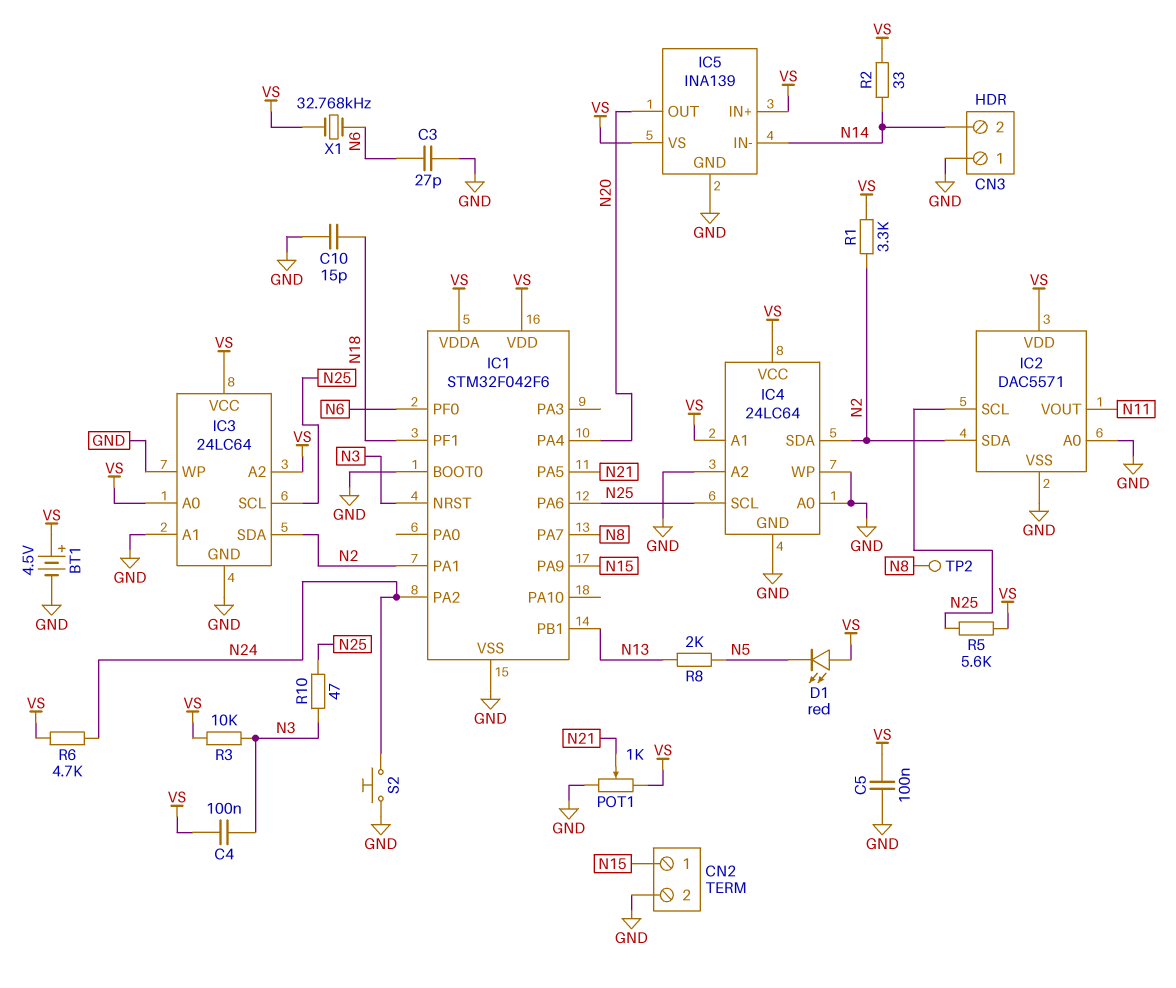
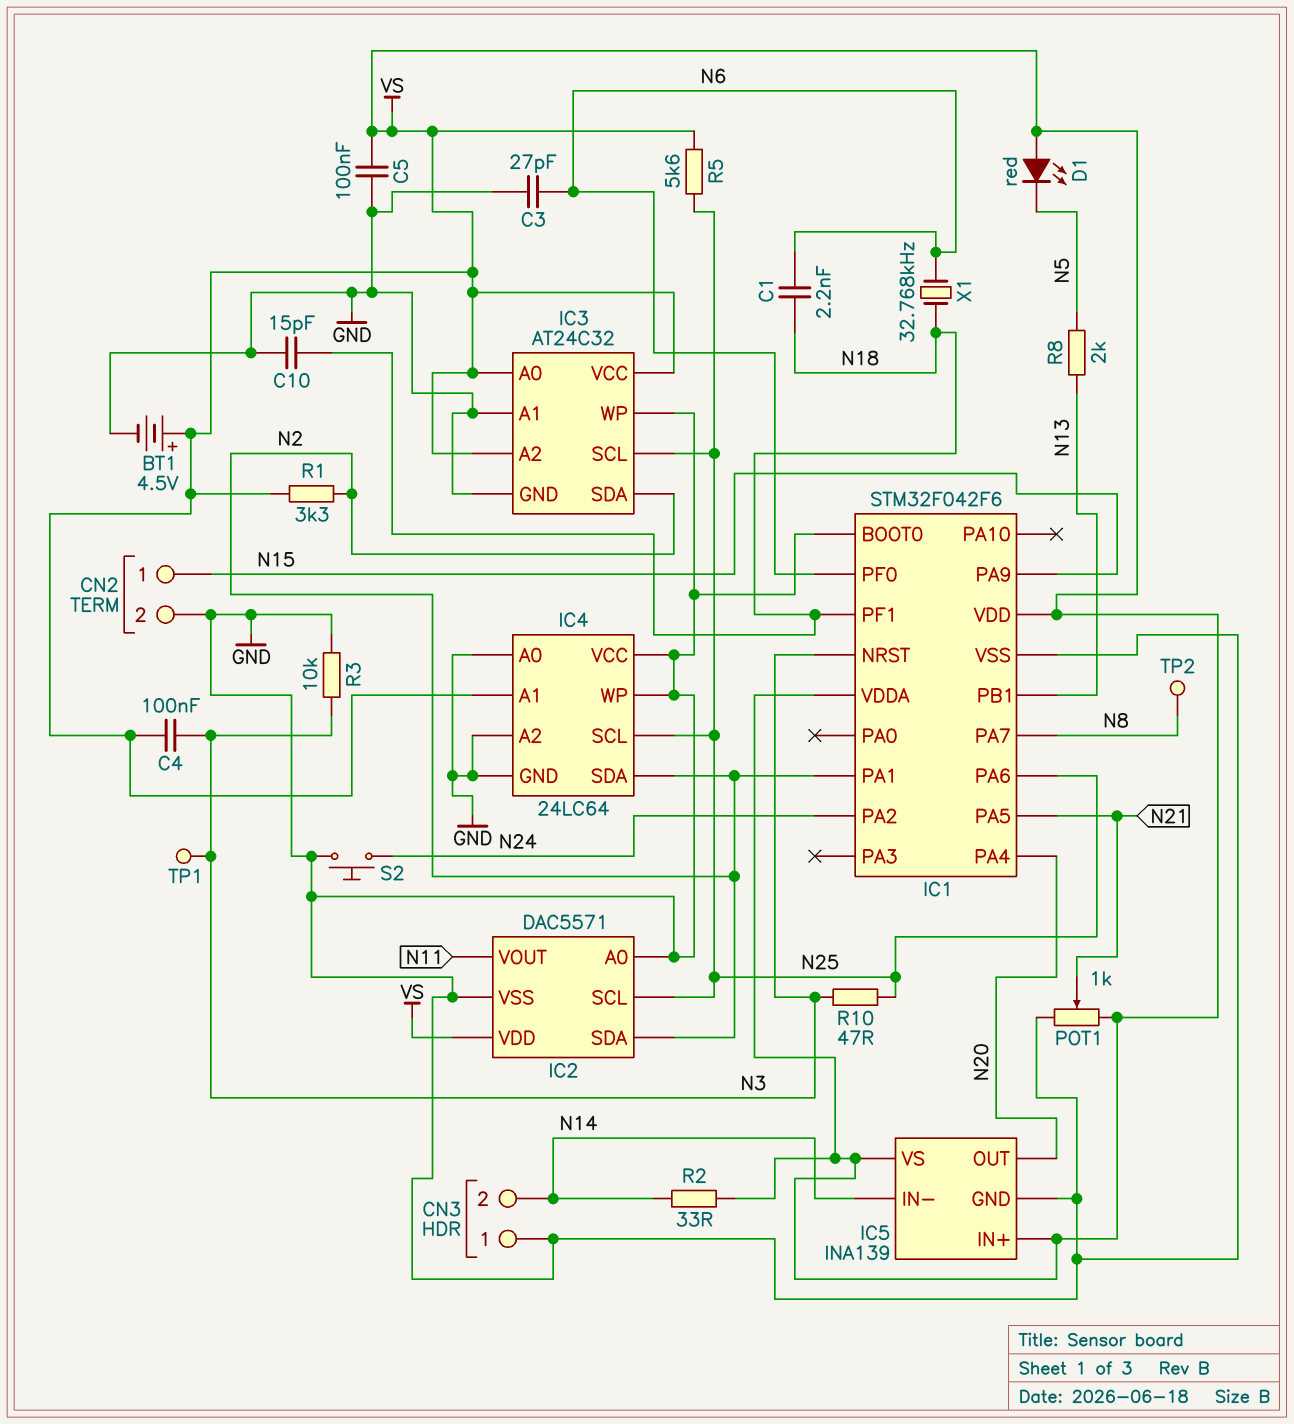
C1: none -> 2.2nF (N6, N18)
IC3: 24LC64 -> AT24C32
IC4 pin VCC: VS -> GND
R3: 10k (N3, VS) -> 10k (GND, N3)
R6: 4.7k (N24, VS) -> none
TP1: none -> test point (N3)
X1: 32.768kHz (N6, VS) -> 32.768kHz (N6, N18)

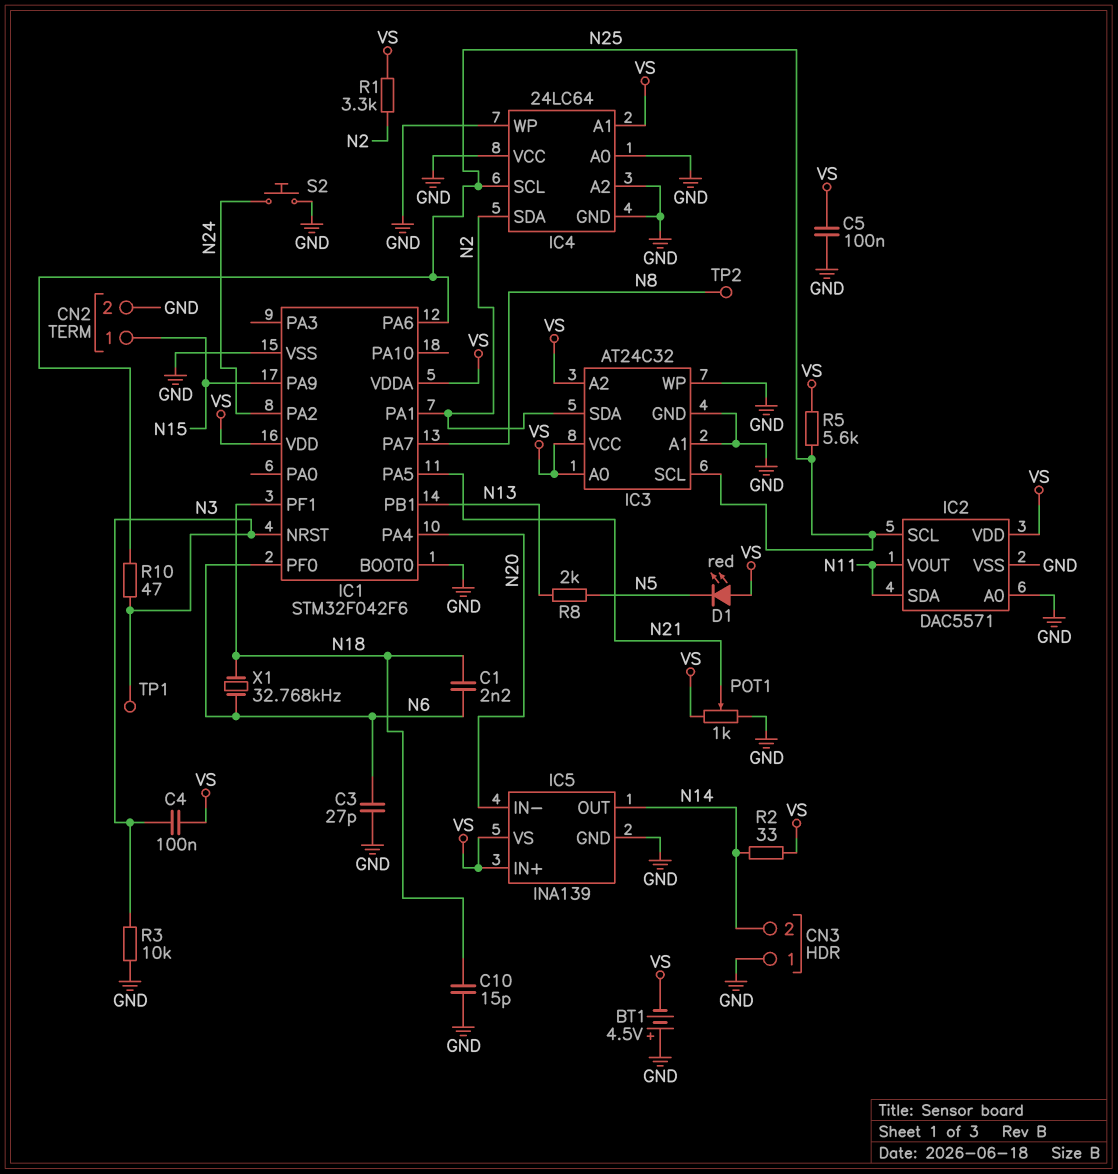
BT1: 4.5V (plus VS, minus GND) -> 4.5V (plus GND, minus VS)
IC2 pin SDA: N2 -> N11
IC5 pin IN-: N14 -> N20
IC5 pin OUT: N20 -> N14

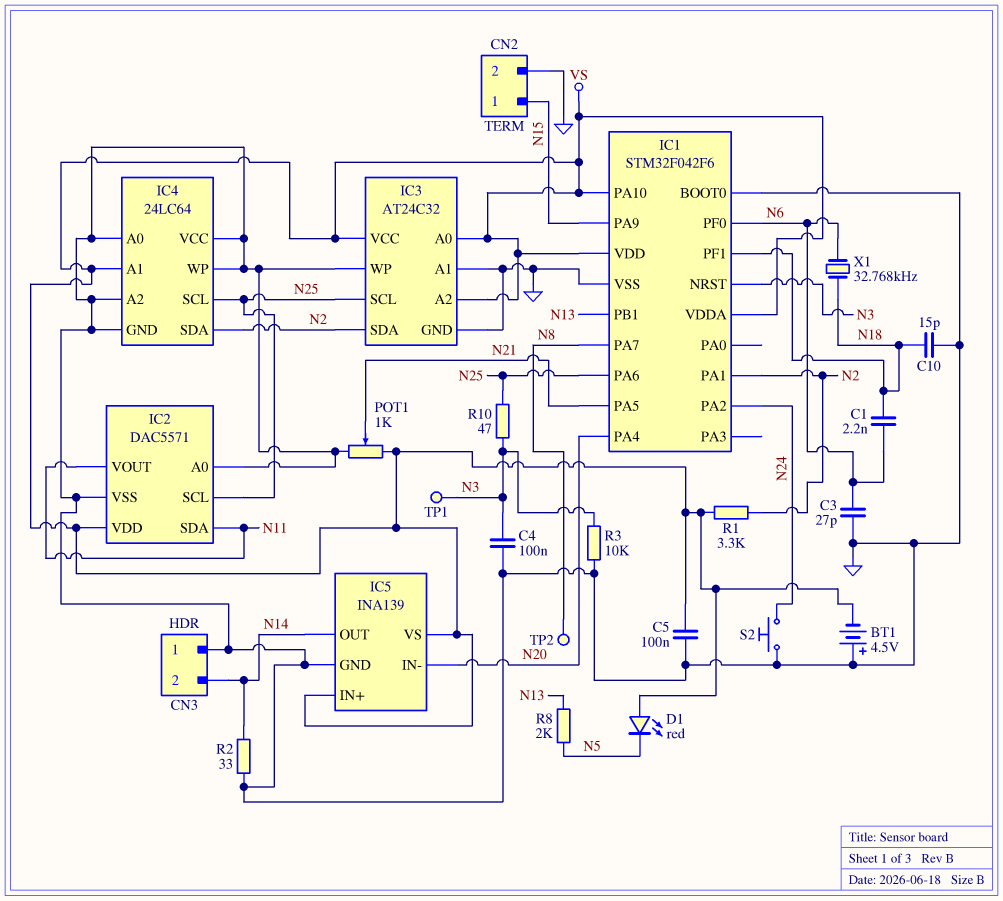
C4: 100nF (N3, VS) -> 100nF (GND, N3)
IC1 pin PA10: none -> VS
R2: 33 (N14, VS) -> 33 (GND, N14)
R5: 5.6k (N25, VS) -> none

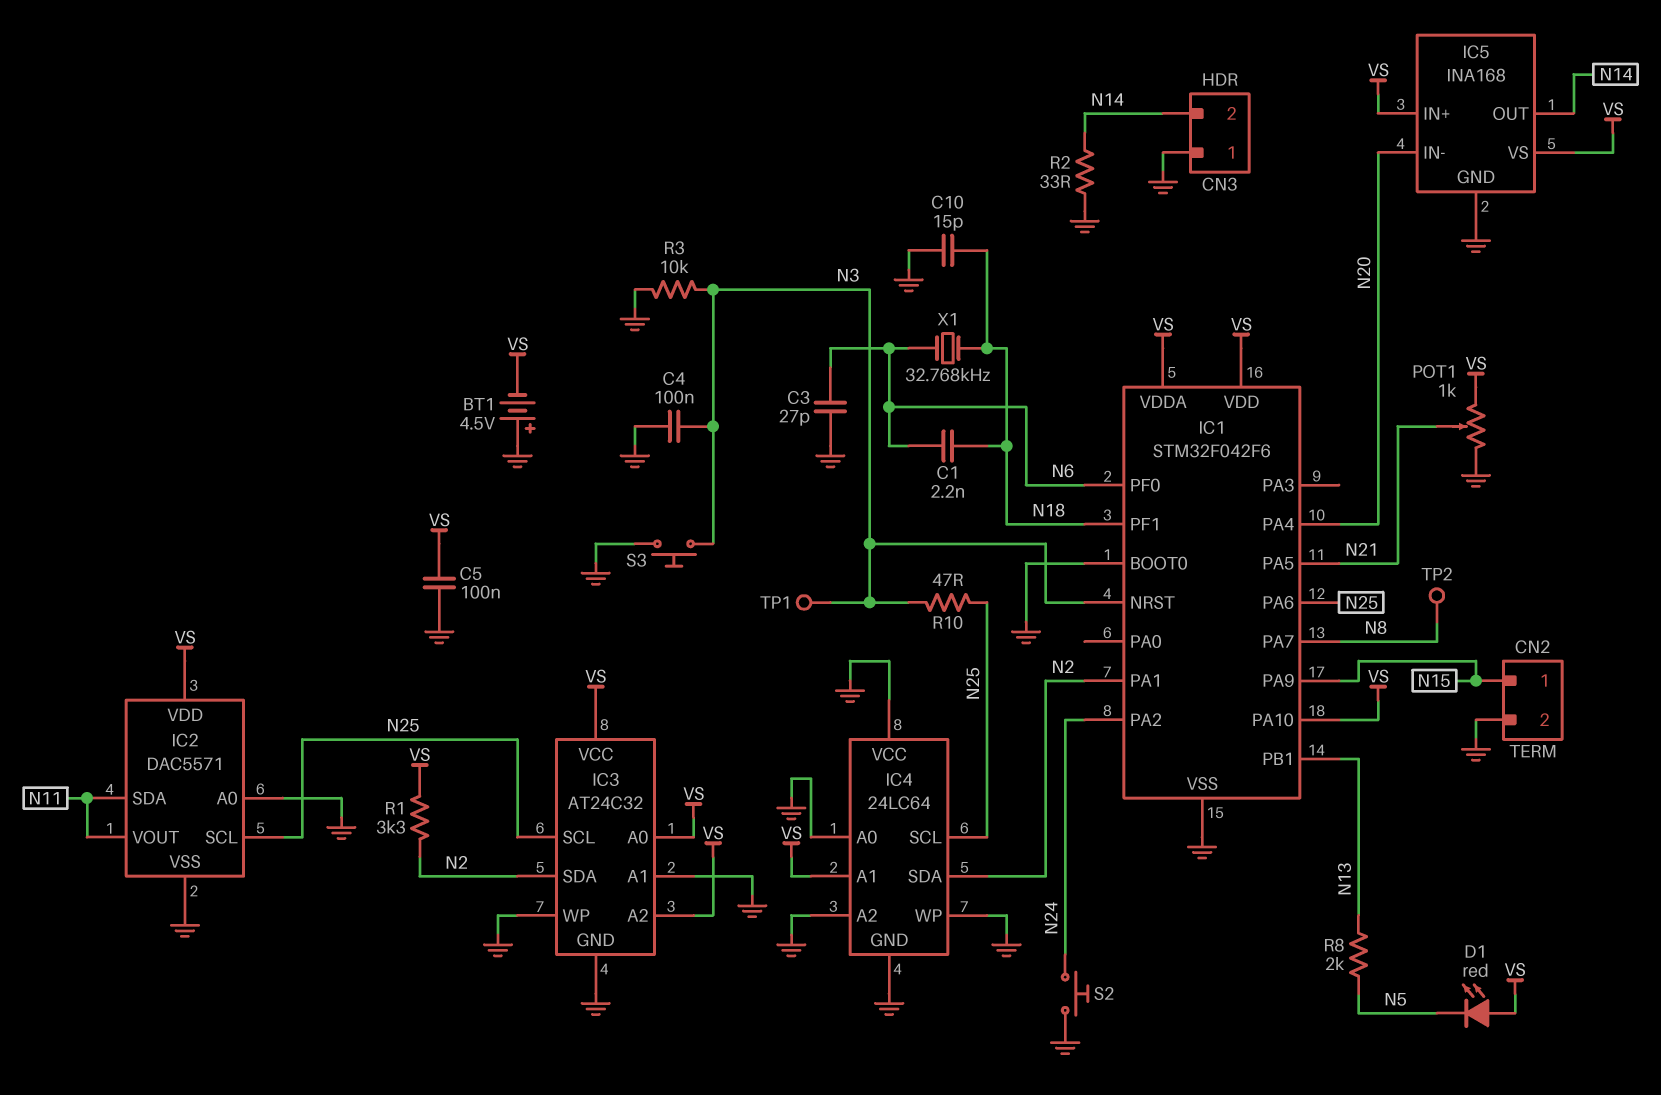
IC5: INA139 -> INA168
S3: none -> button (GND, N3)

